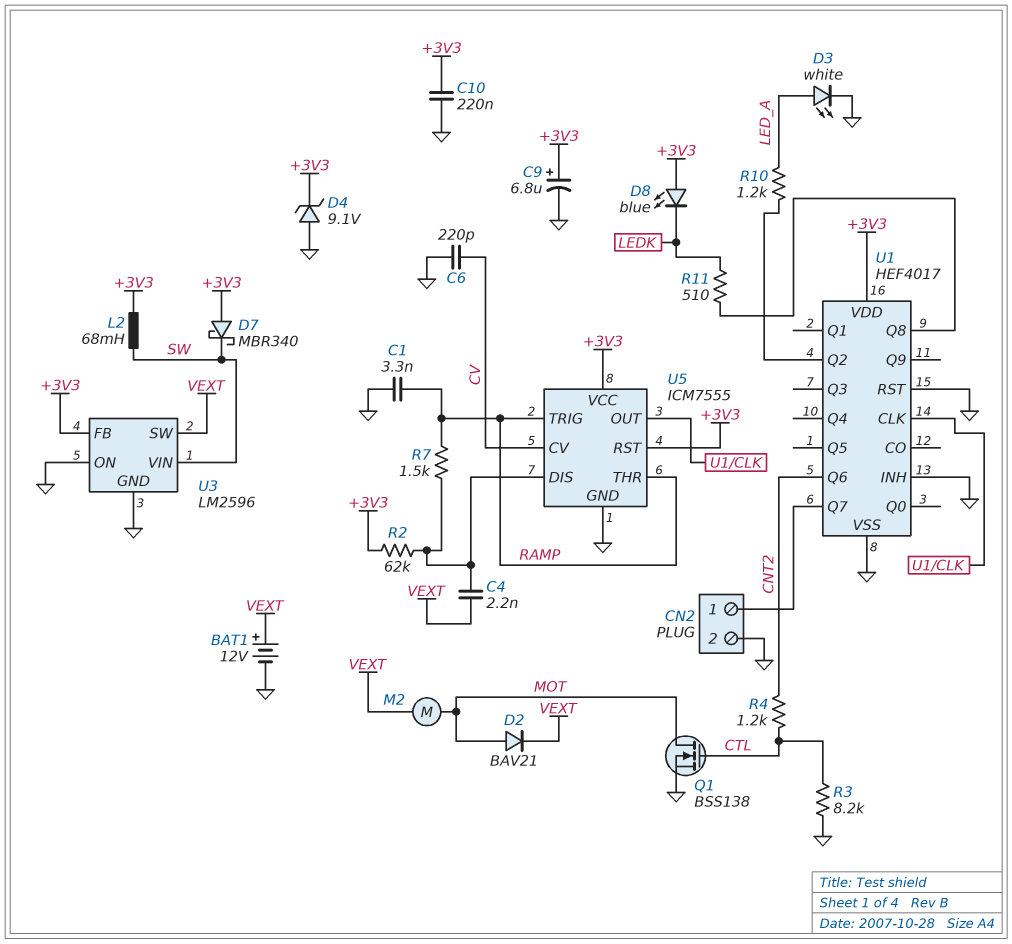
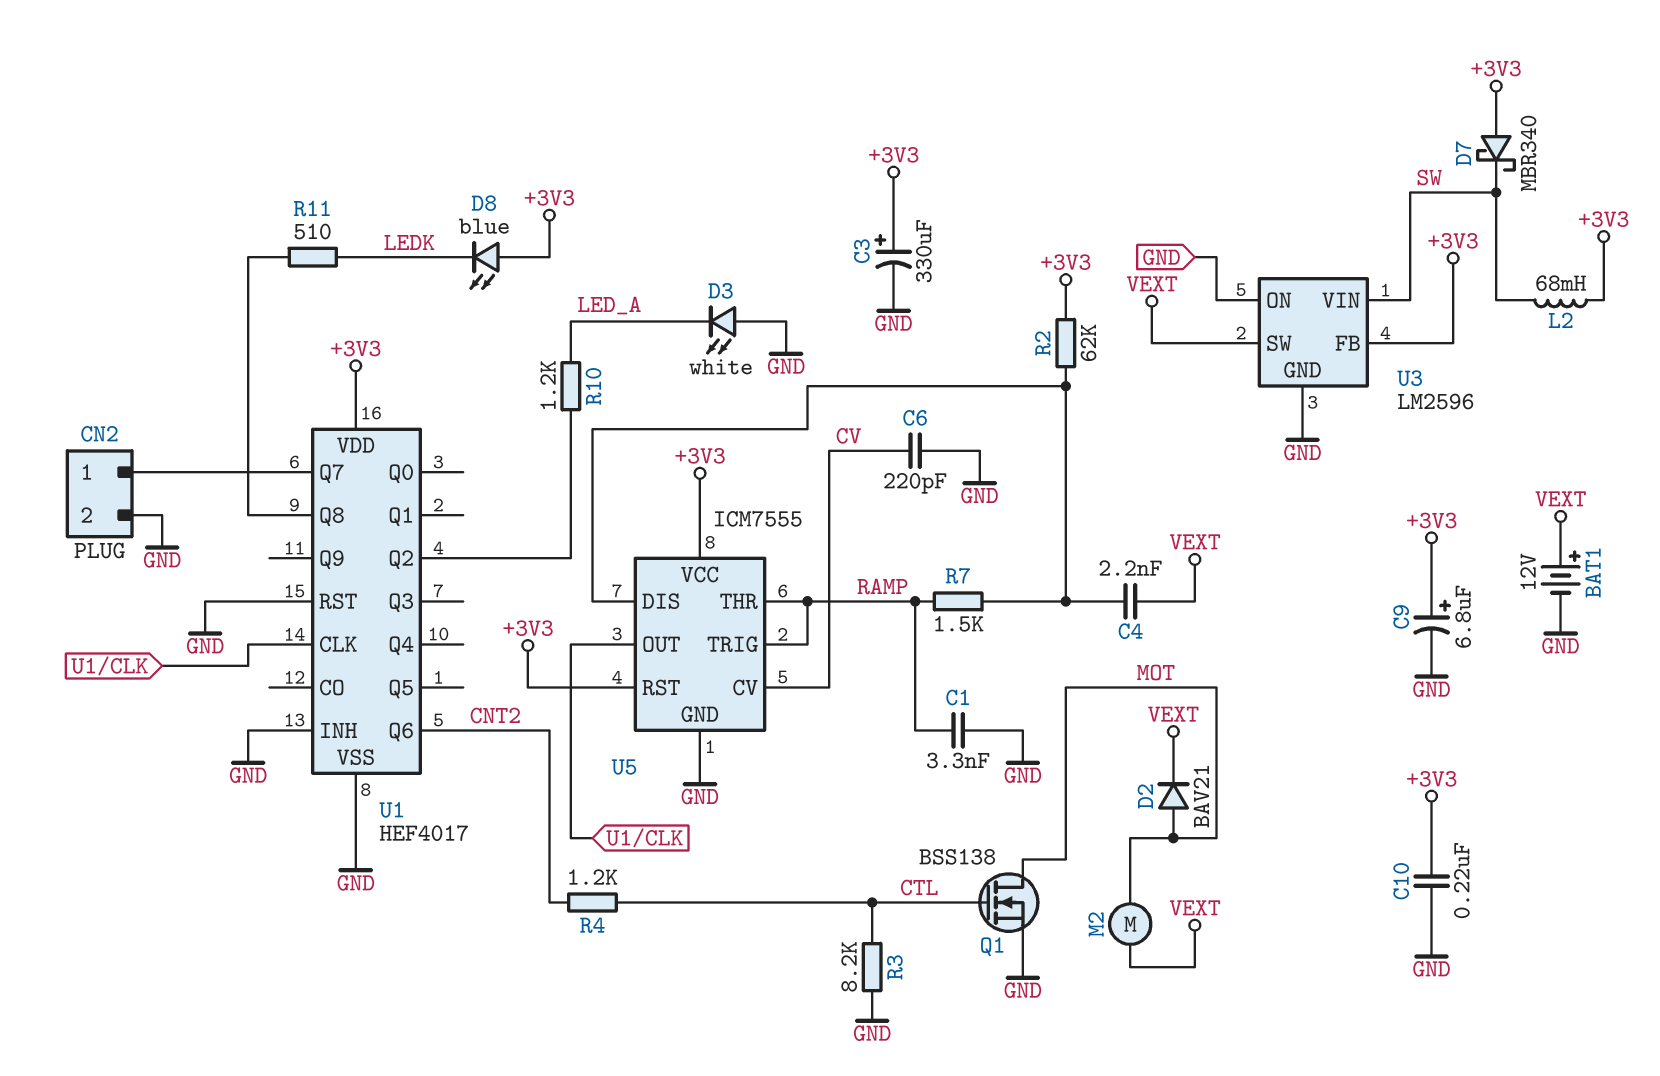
C3: none -> 330uF (plus +3V3, minus GND)
D3: LED white (A LED_A, K GND) -> LED white (A GND, K LED_A)
D4: zener 9.1V (A GND, K +3V3) -> none

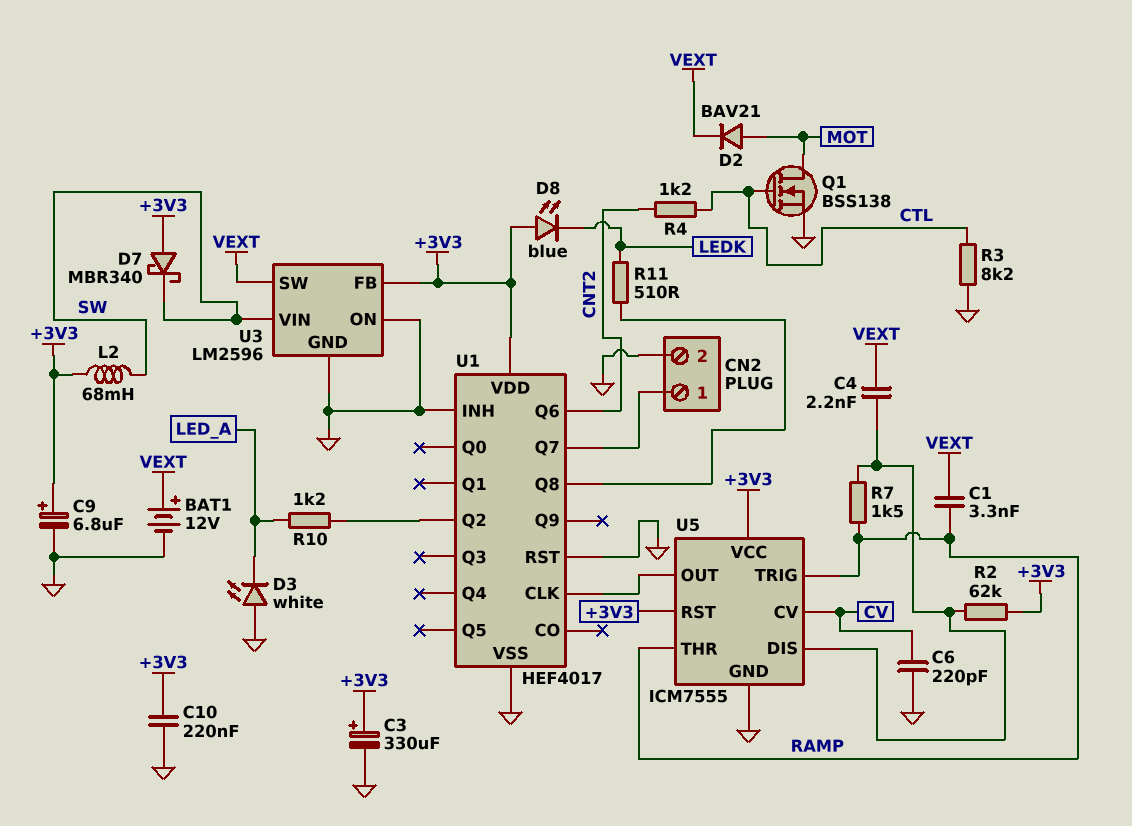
C1: 3.3nF (GND, RAMP) -> 3.3nF (RAMP, VEXT)
M2: motor (MOT, VEXT) -> none

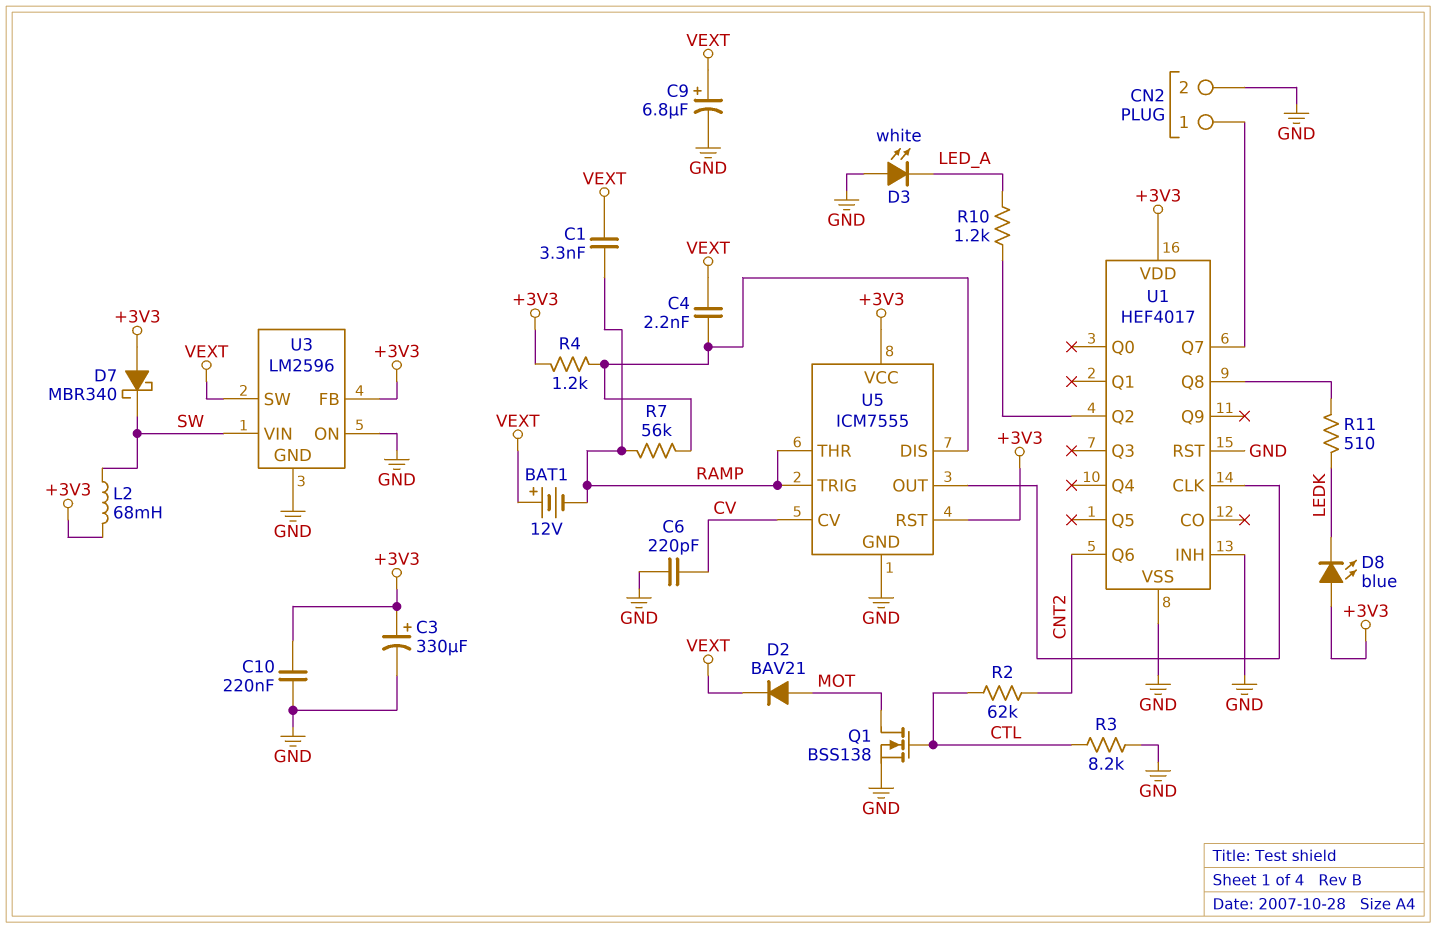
BAT1: 12V (plus VEXT, minus GND) -> 12V (plus VEXT, minus RAMP)
C9: 6.8uF (plus +3V3, minus GND) -> 6.8uF (plus VEXT, minus GND)
R2: 62k (+3V3, U5/DIS) -> 62k (CNT2, CTL)
R4: 1.2k (CNT2, CTL) -> 1.2k (+3V3, U5/DIS)
R7: 1.5k (RAMP, U5/DIS) -> 56k (RAMP, U5/DIS)

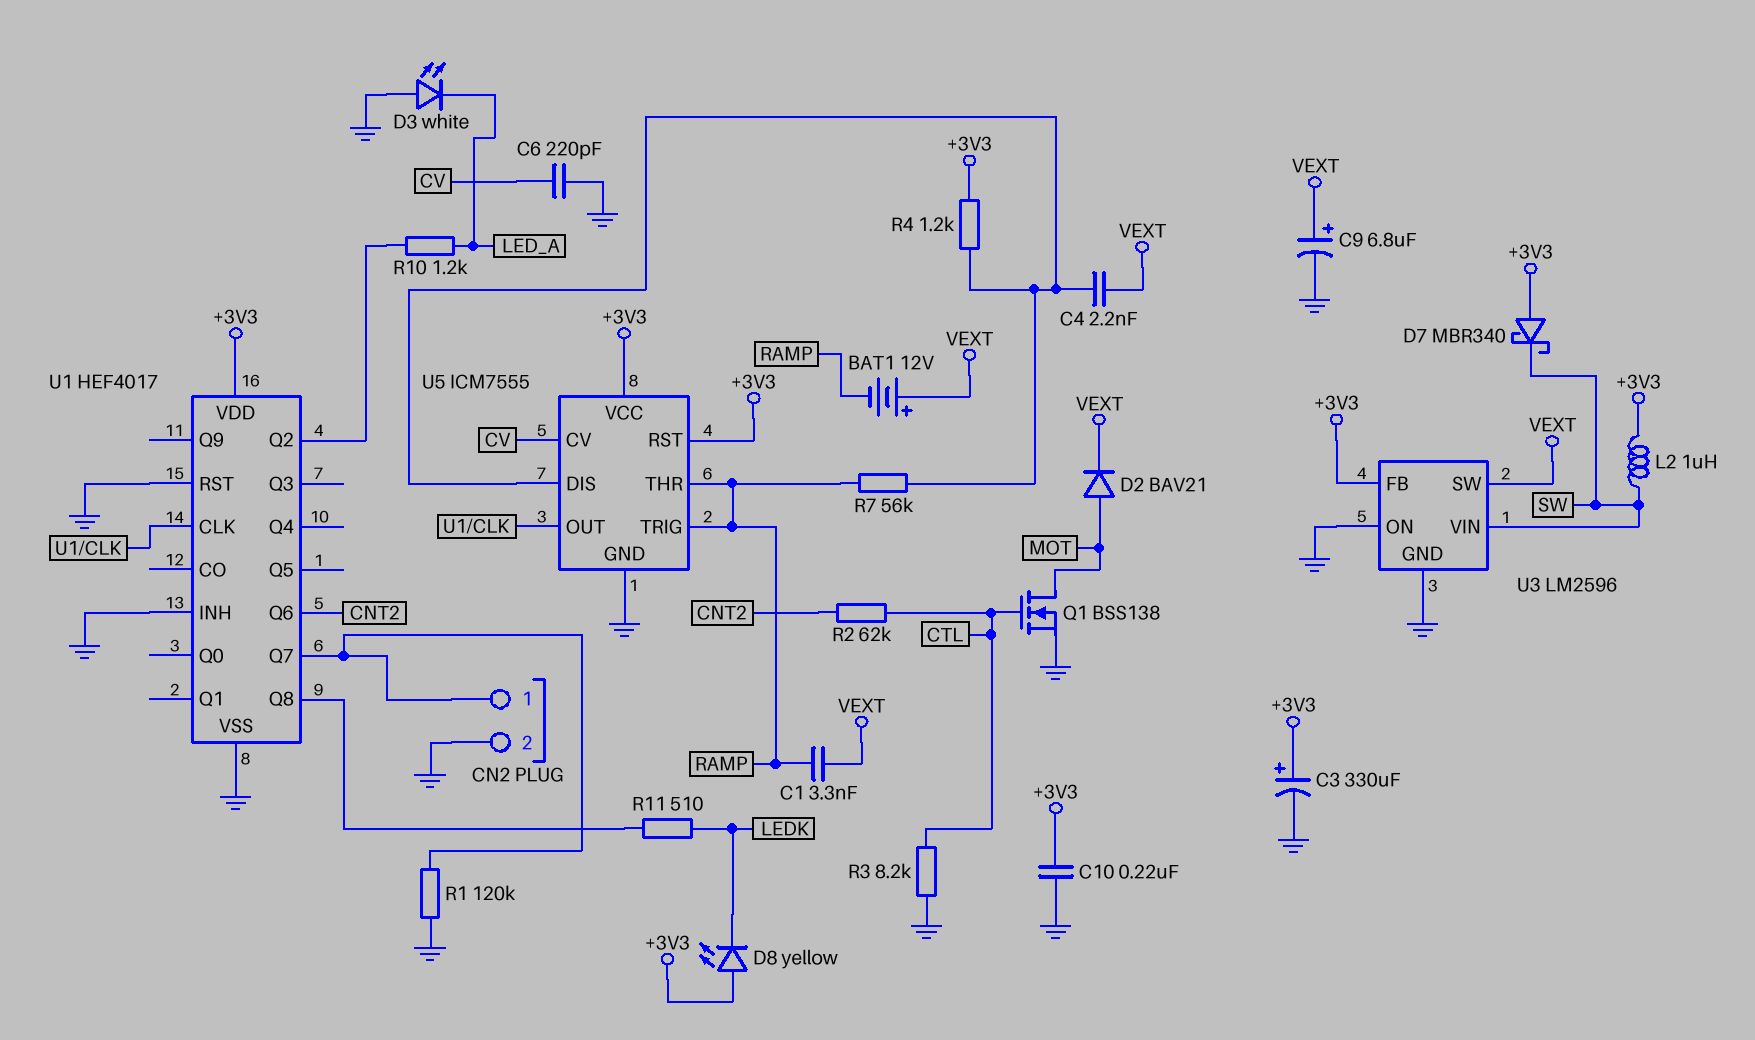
D8: LED blue (A +3V3, K LEDK) -> LED yellow (A +3V3, K LEDK)
L2: 68mH (+3V3, SW) -> 1uH (+3V3, SW)
R1: none -> 120k (CN2/1, GND)

